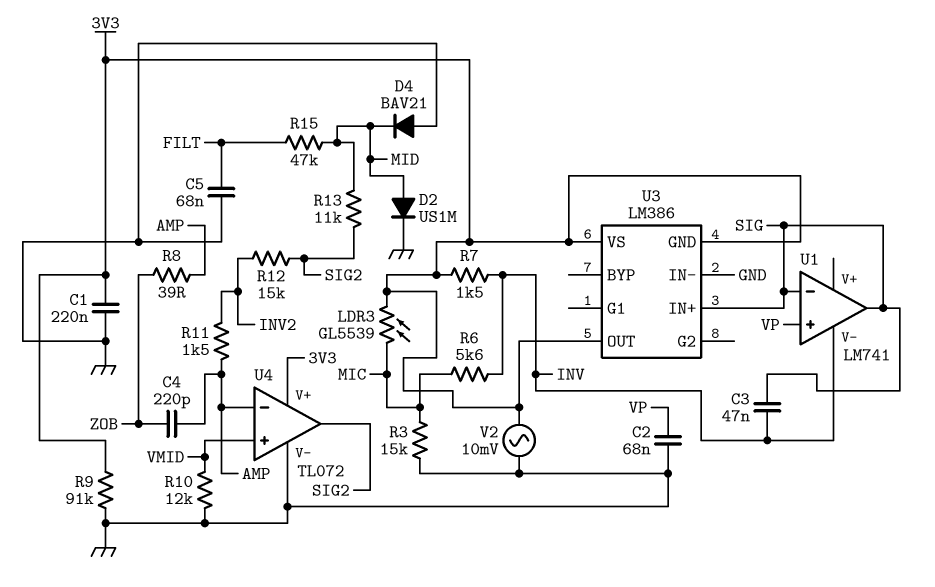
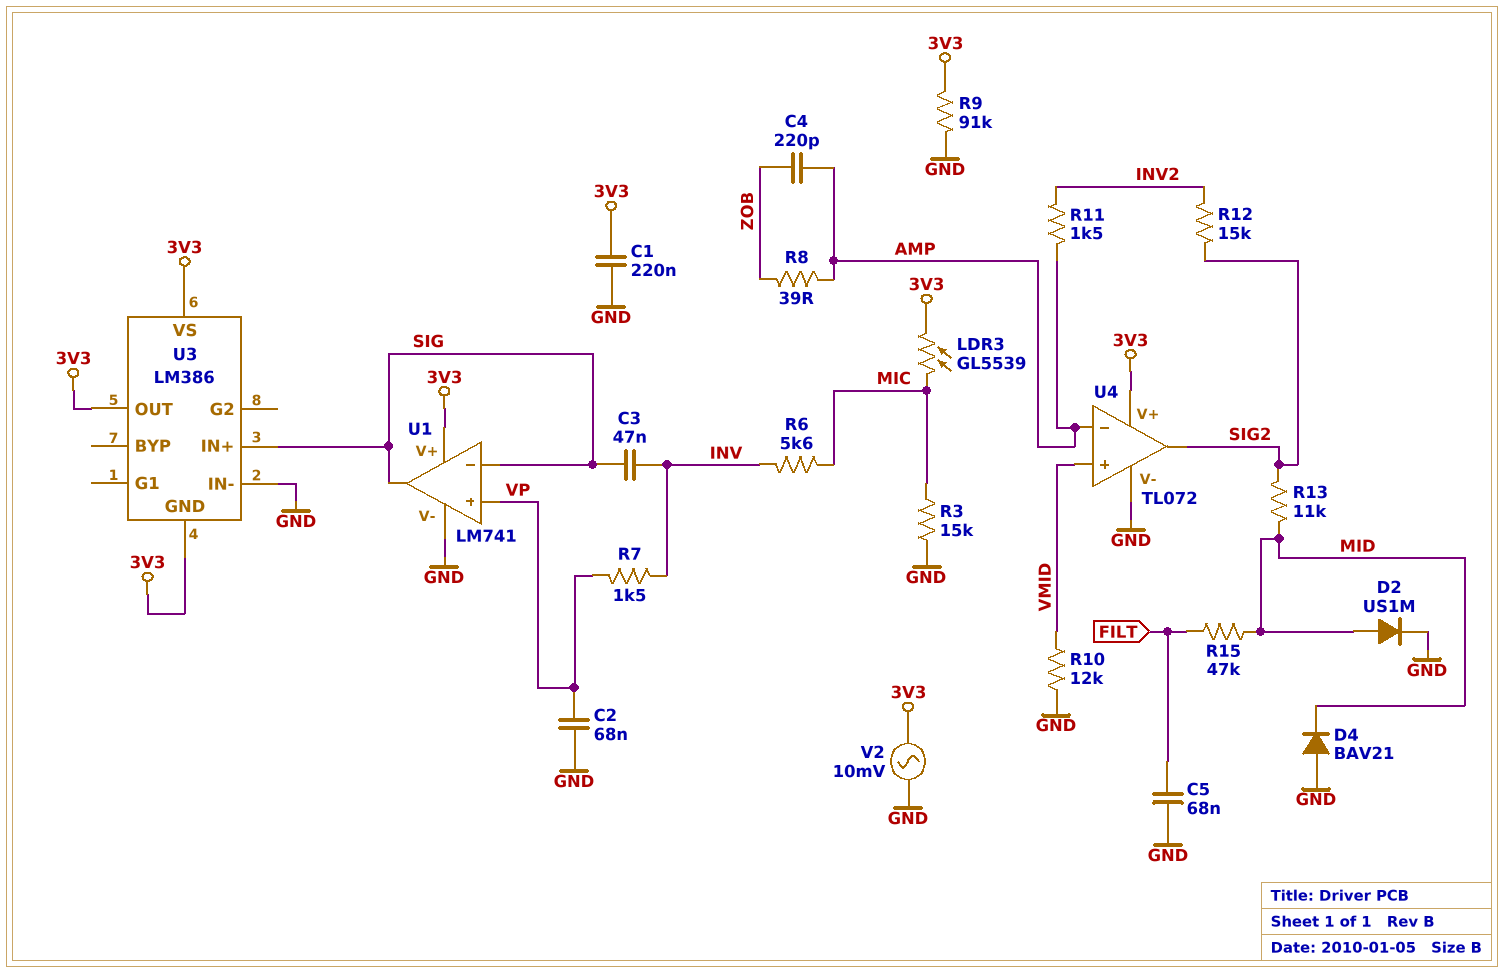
R7: 1.5k (3V3, INV) -> 1.5k (INV, VP)
U1 pin V+: none -> 3V3
U1 pin V-: INV -> GND

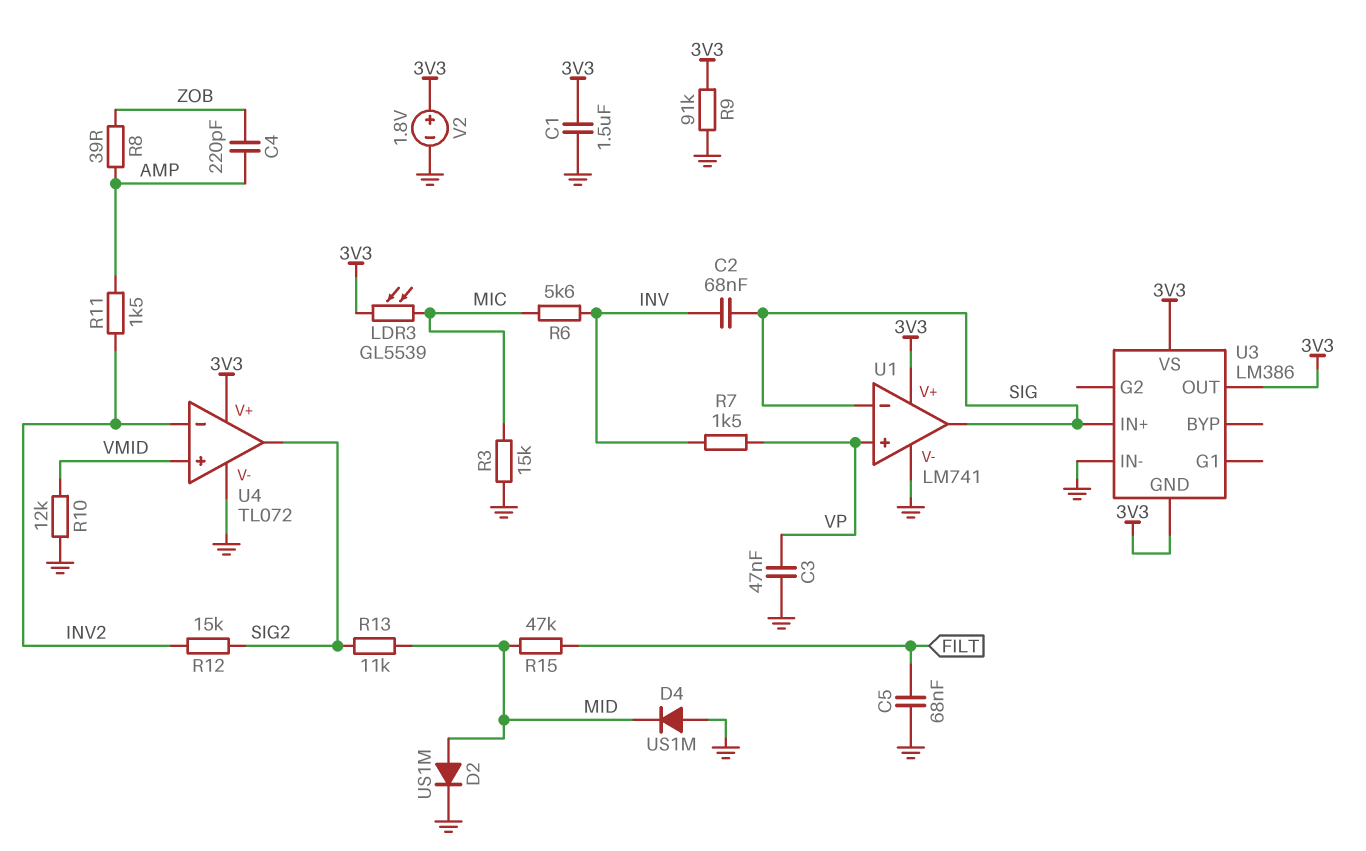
C1: 220nF (3V3, GND) -> 1.5uF (3V3, GND)
C2: 68nF (GND, VP) -> 68nF (INV, SIG)
C3: 47nF (INV, SIG) -> 47nF (GND, VP)
D4: diode BAV21 (A GND, K MID) -> diode US1M (A GND, K MID)
U4 pin in-: AMP -> INV2
V2: AC 10mV (3V3, GND) -> 1.8V (plus 3V3, minus GND)

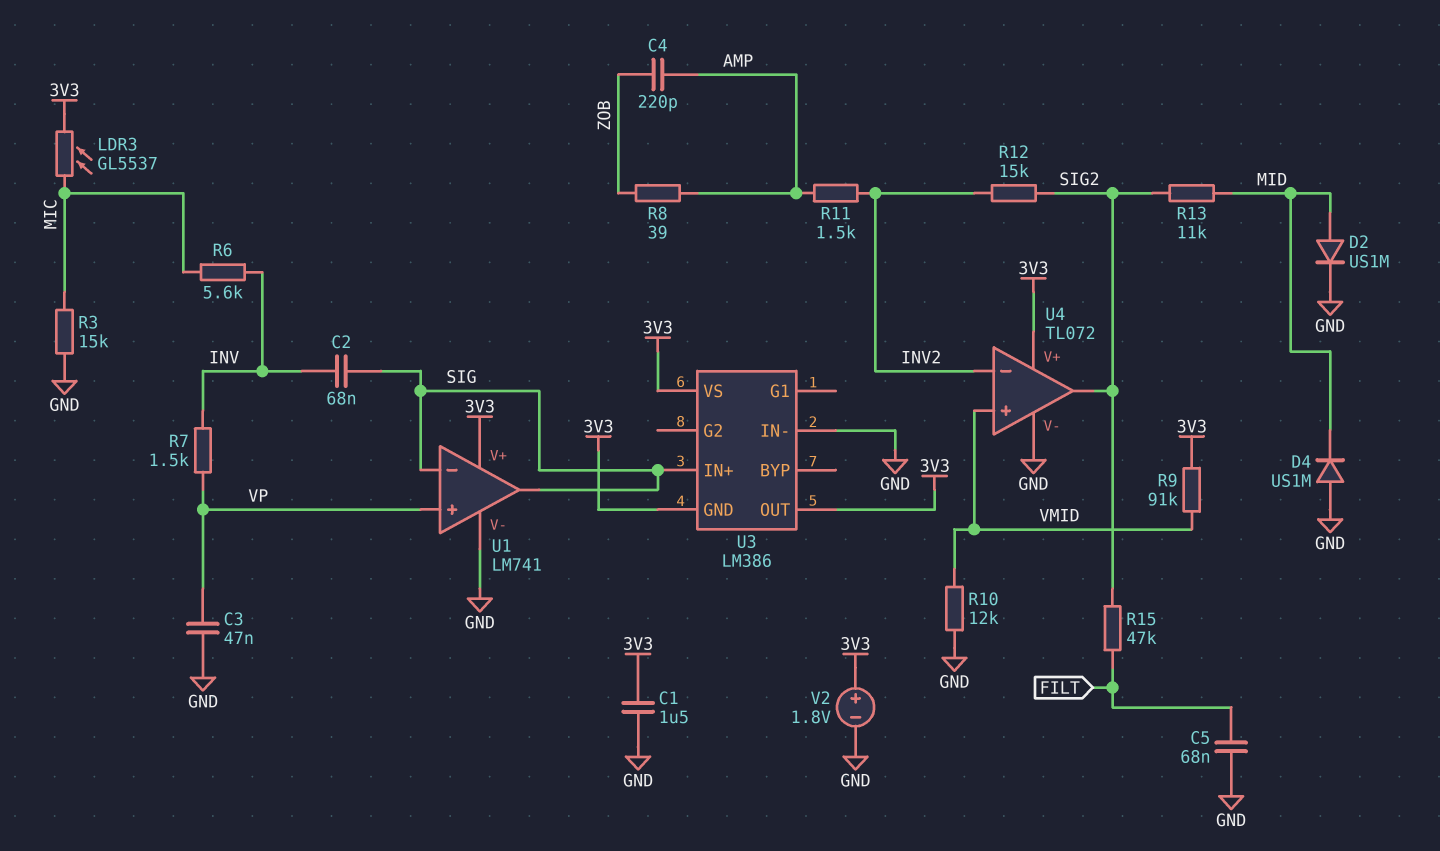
LDR3: GL5539 (3V3, MIC) -> GL5537 (3V3, MIC)
R9: 91k (3V3, GND) -> 91k (3V3, VMID)
R15: 47k (FILT, MID) -> 47k (FILT, SIG2)

